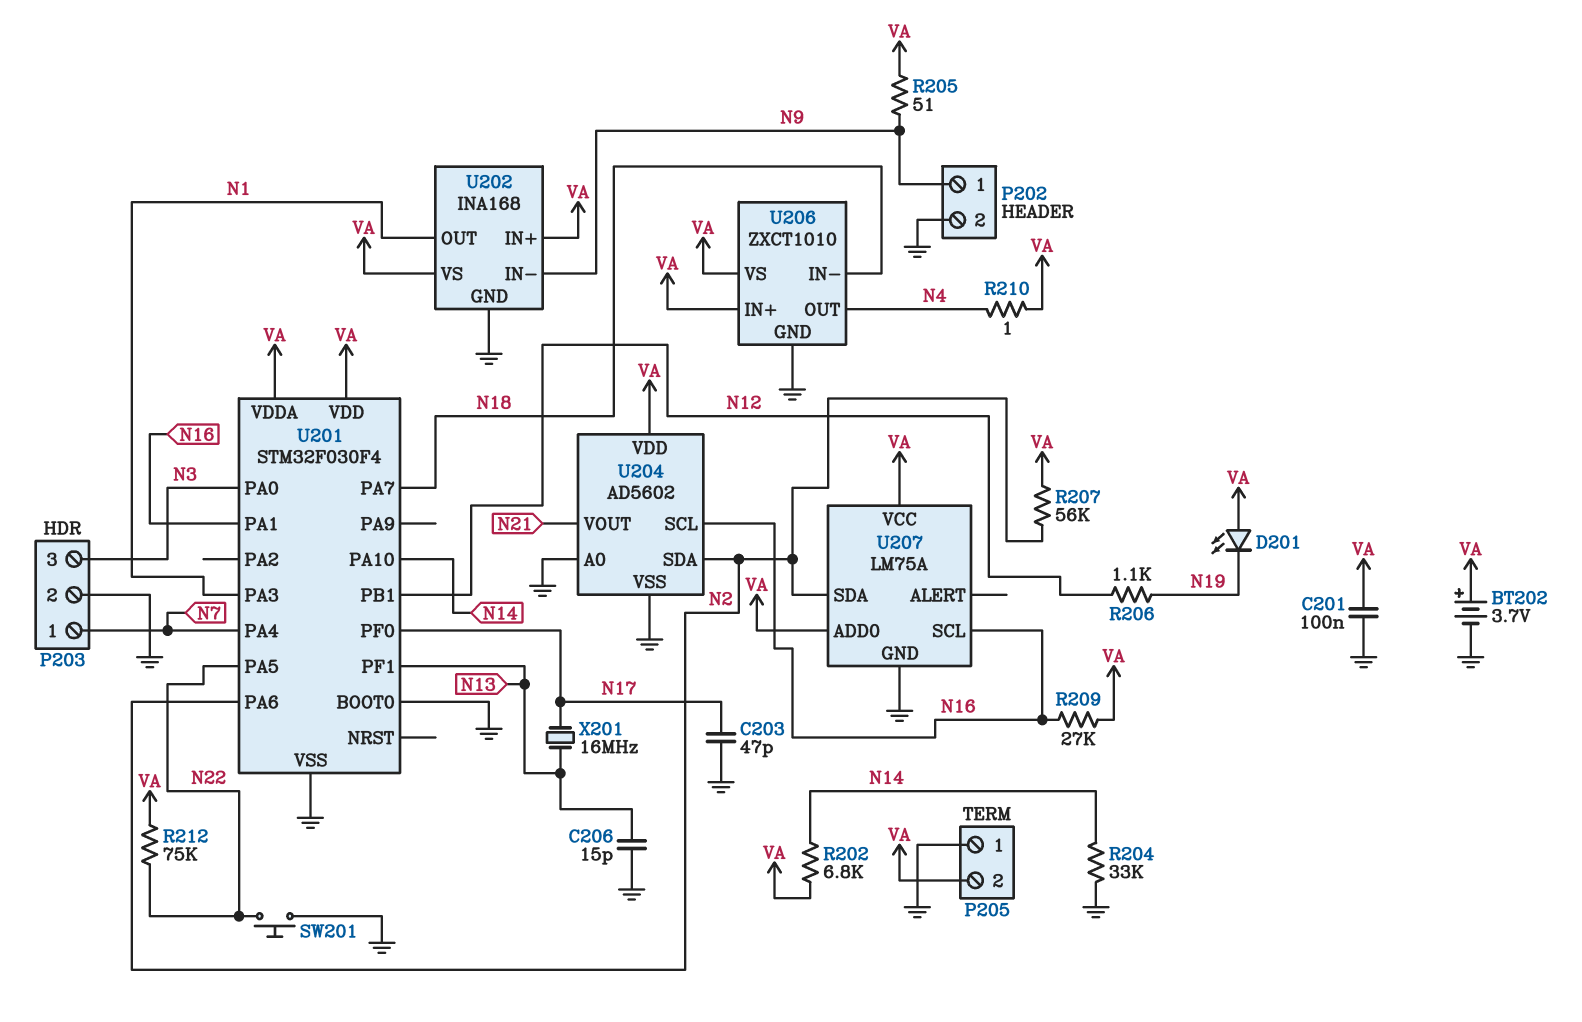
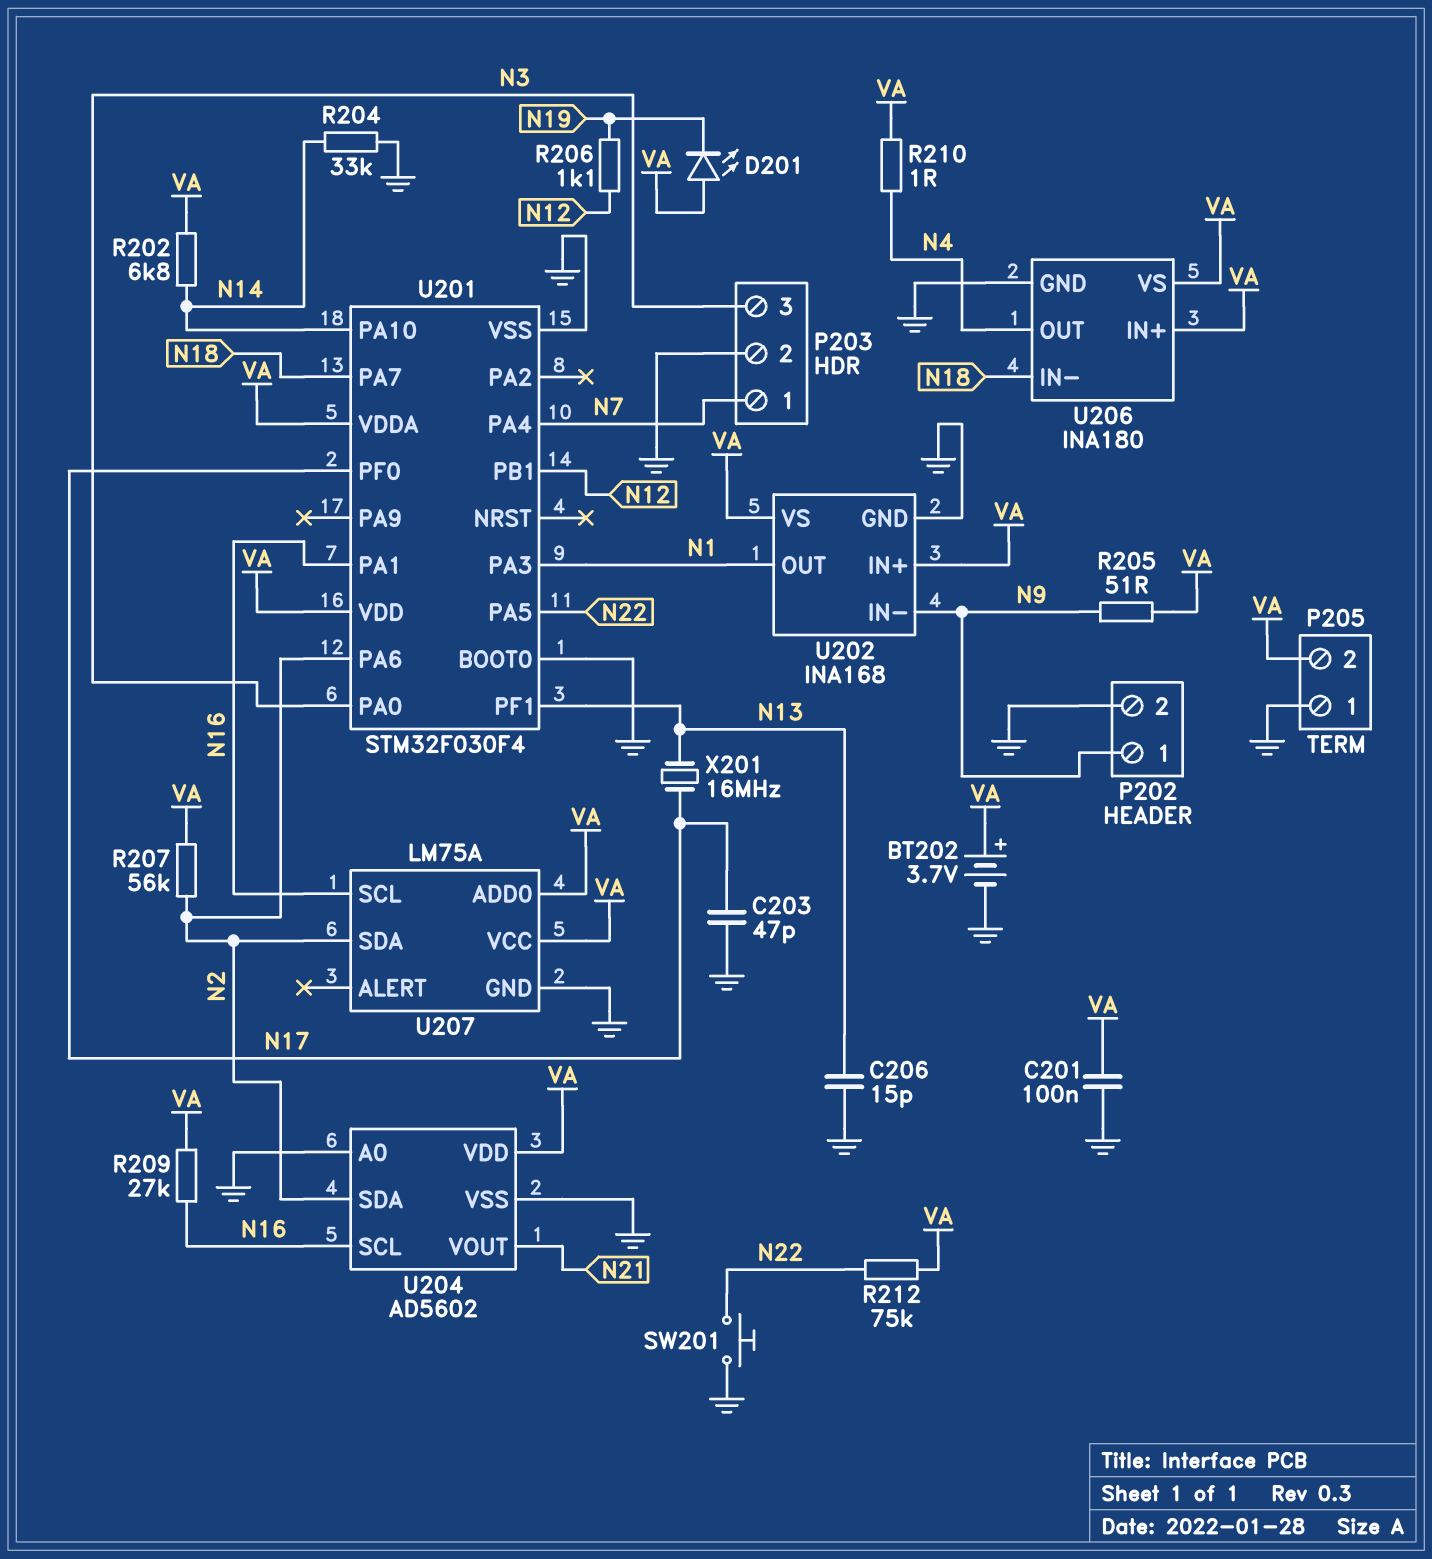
U206: ZXCT1010 -> INA180

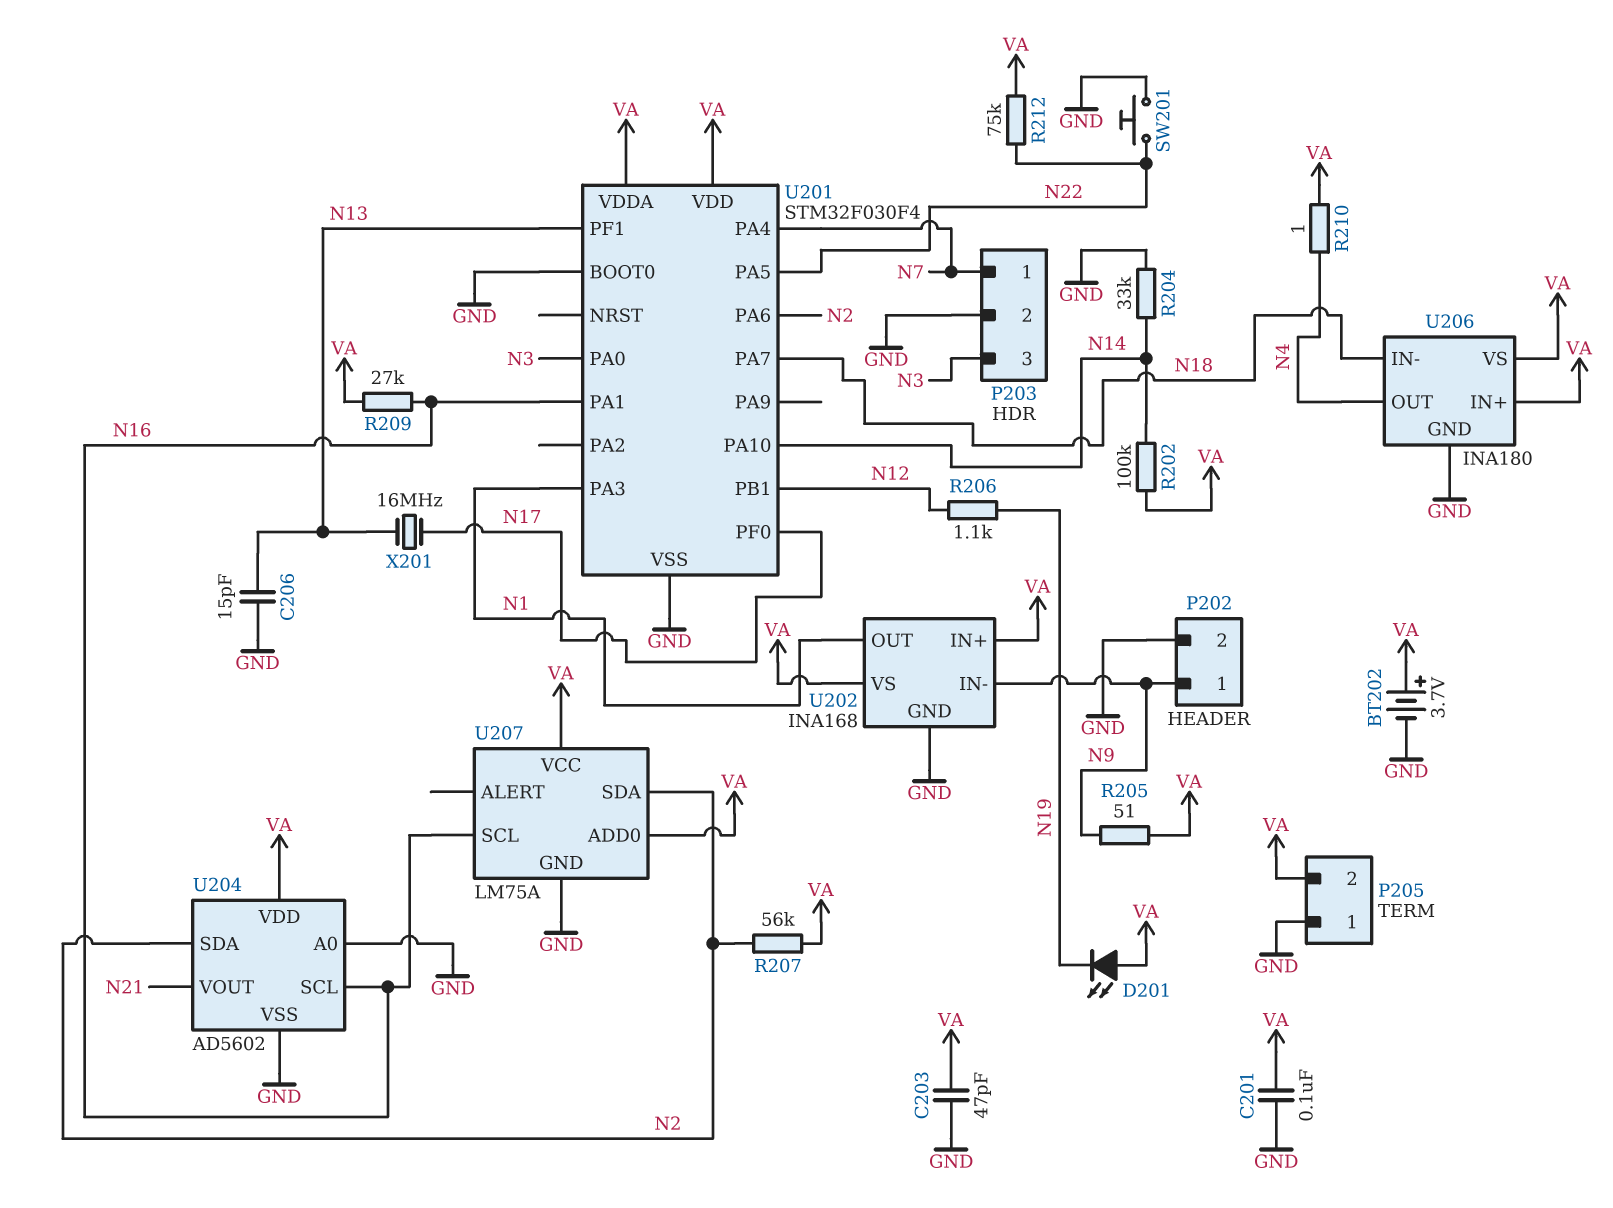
C203: 47pF (GND, N17) -> 47pF (GND, VA)
R202: 6.8k (N14, VA) -> 100k (N14, VA)

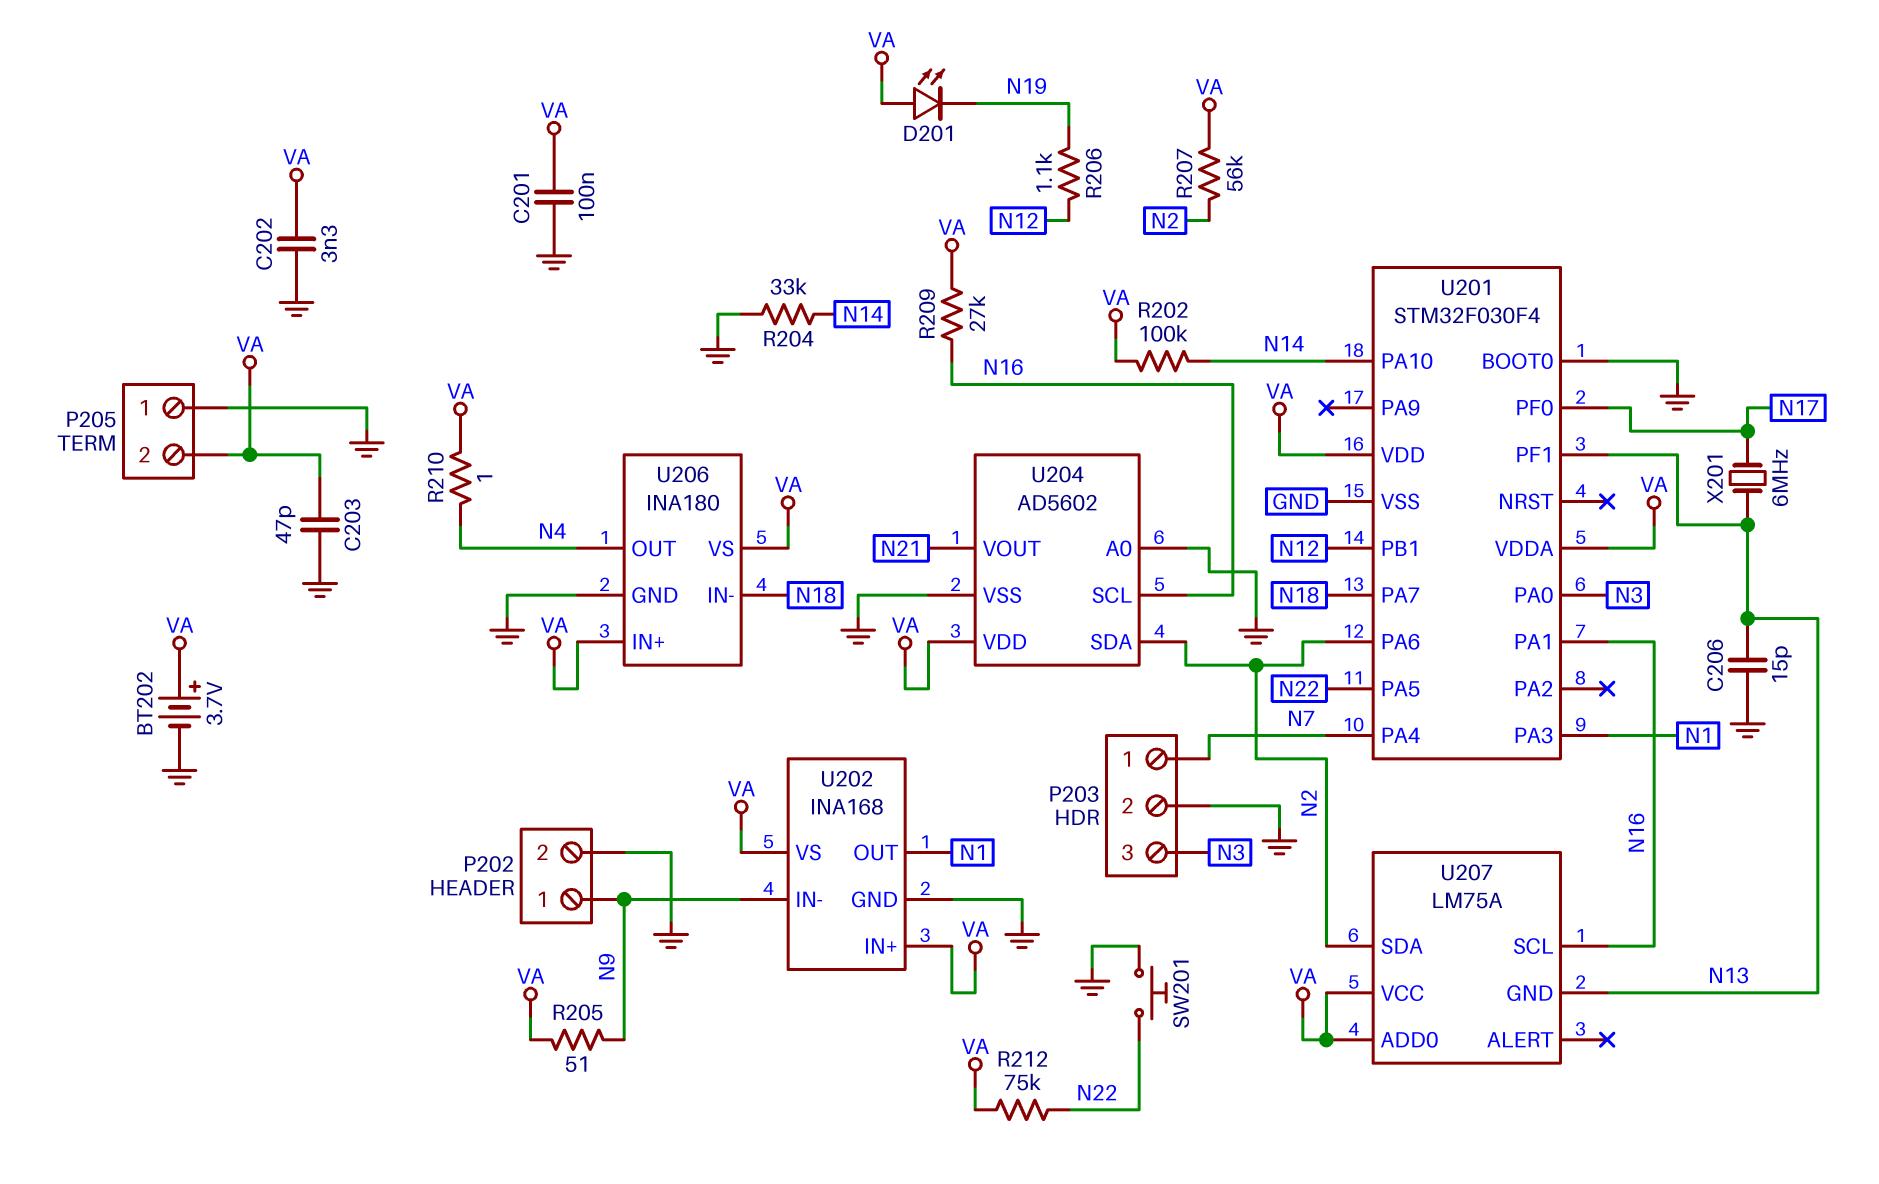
C202: none -> 3.3nF (GND, VA)
U207 pin GND: GND -> N13
X201: 16MHz (N13, N17) -> 6MHz (N13, N17)

